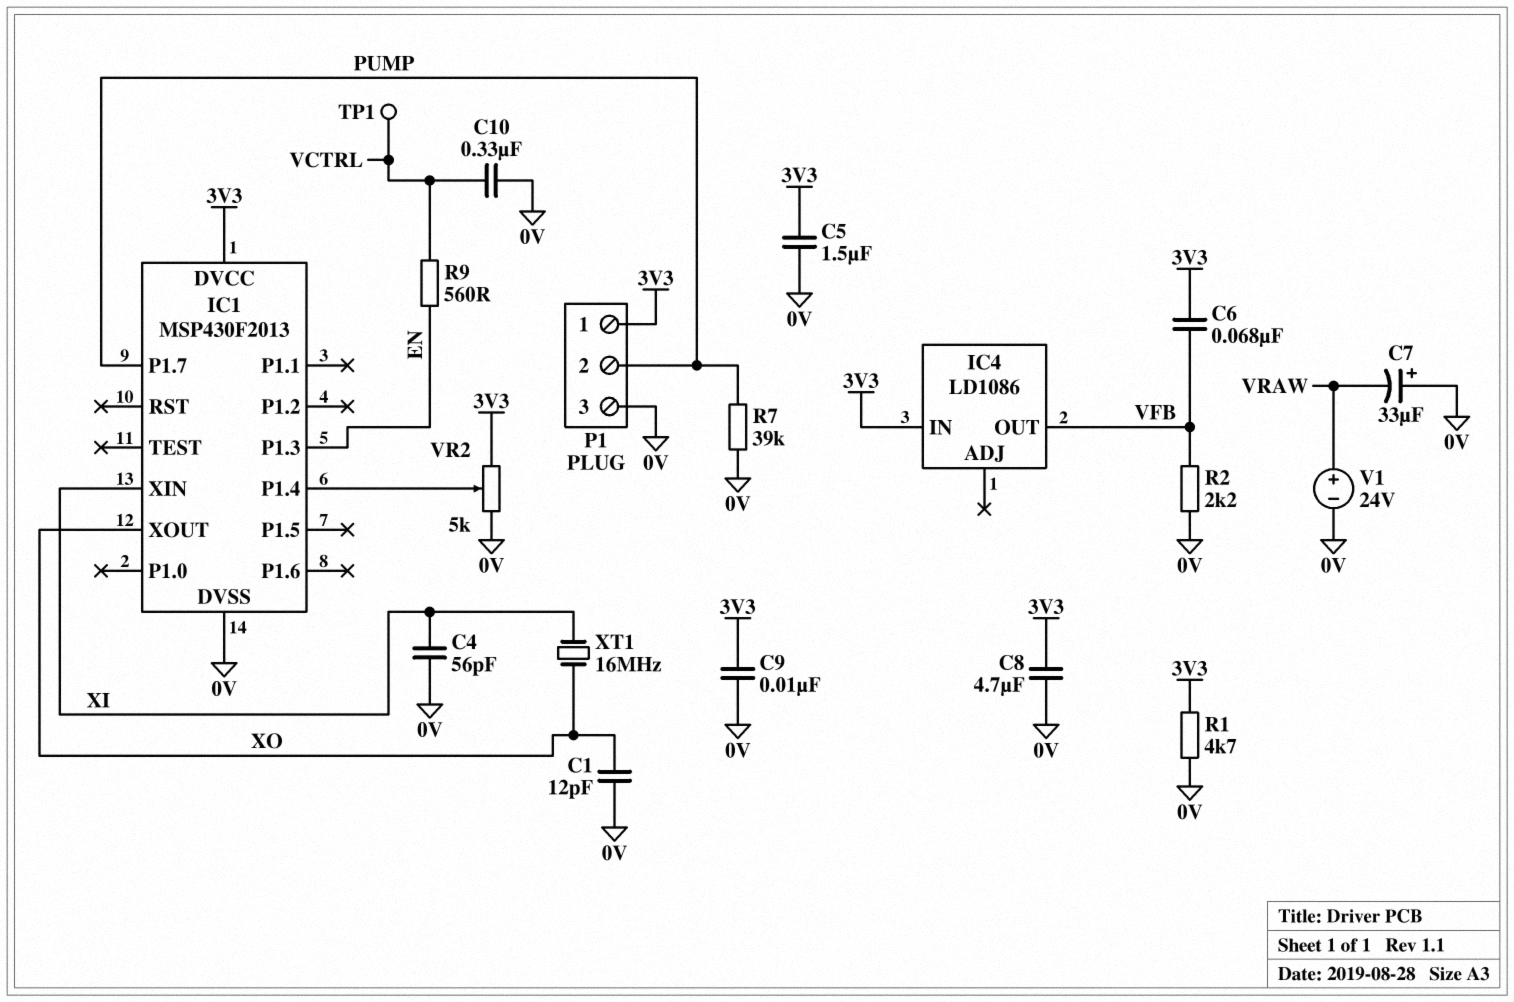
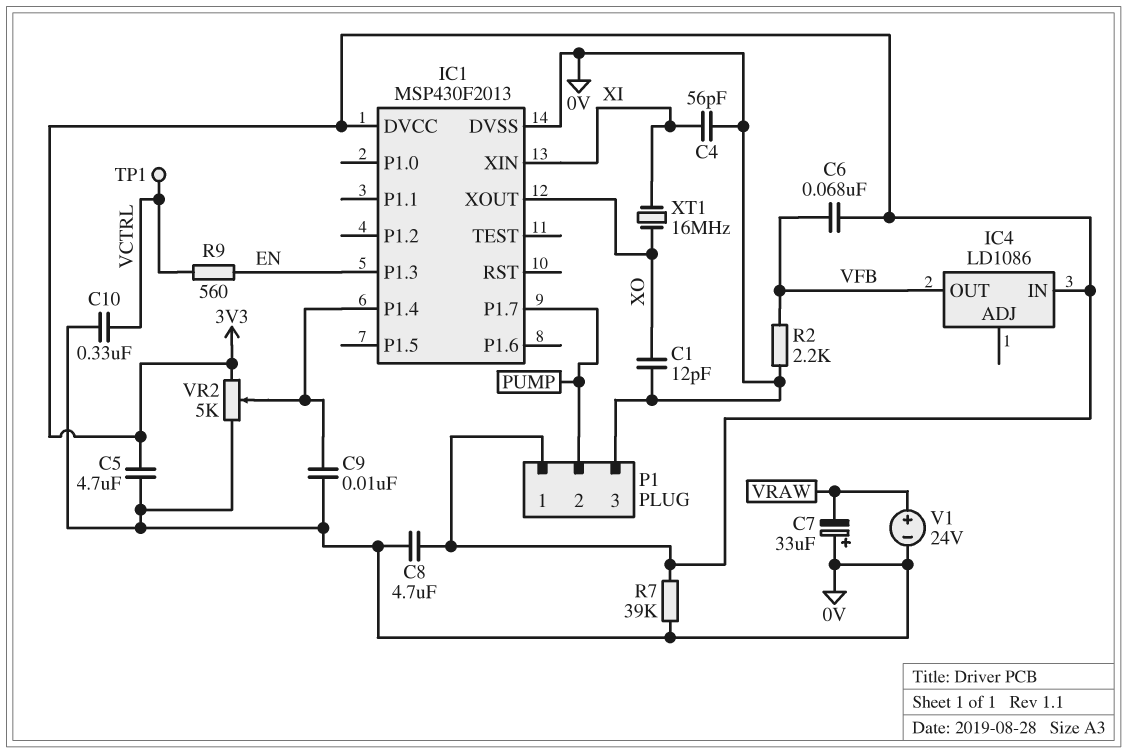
C5: 1.5uF (0V, 3V3) -> 4.7uF (0V, 3V3)
C9: 10nF (0V, 3V3) -> 10nF (0V, IC1/P1.4)
R1: 4.7k (0V, 3V3) -> none
R7: 39k (0V, PUMP) -> 39k (0V, 3V3)

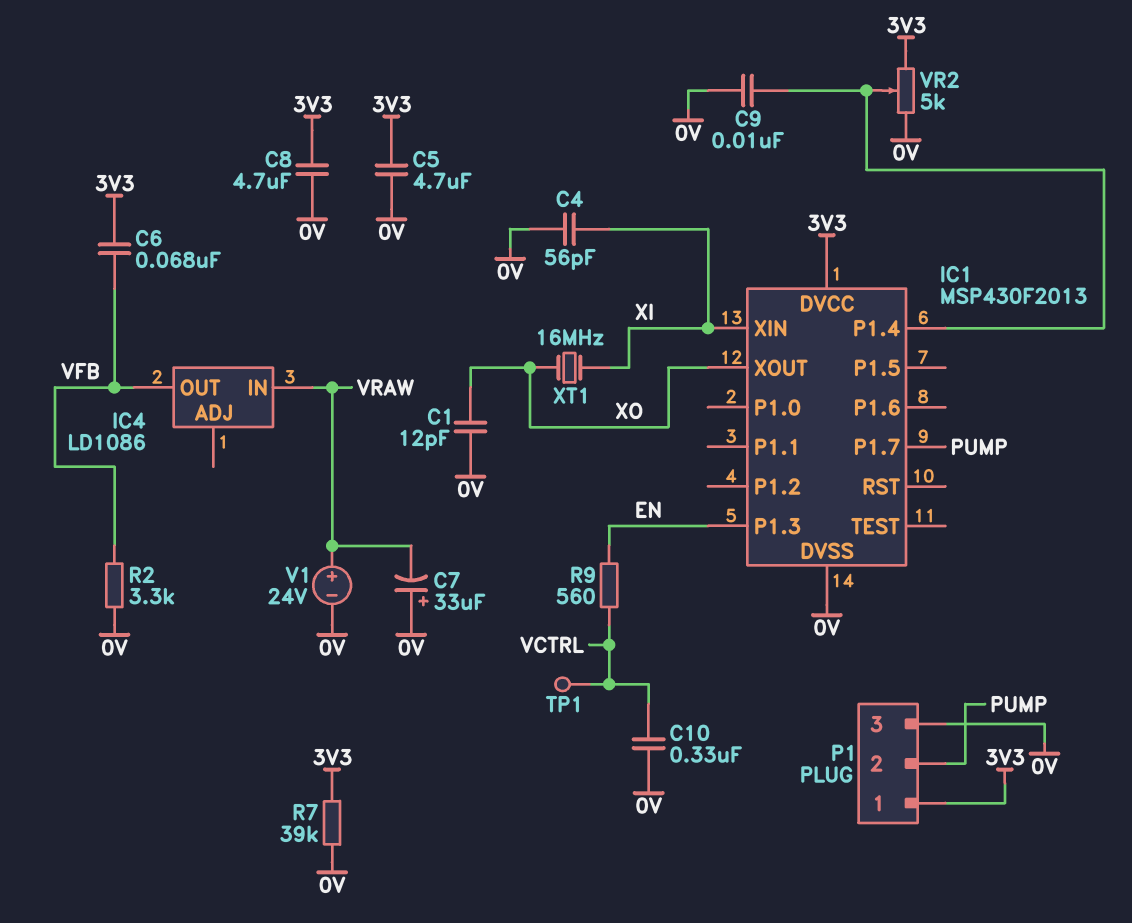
IC4 pin IN: 3V3 -> VRAW
R2: 2.2k (0V, VFB) -> 3.3k (0V, VFB)

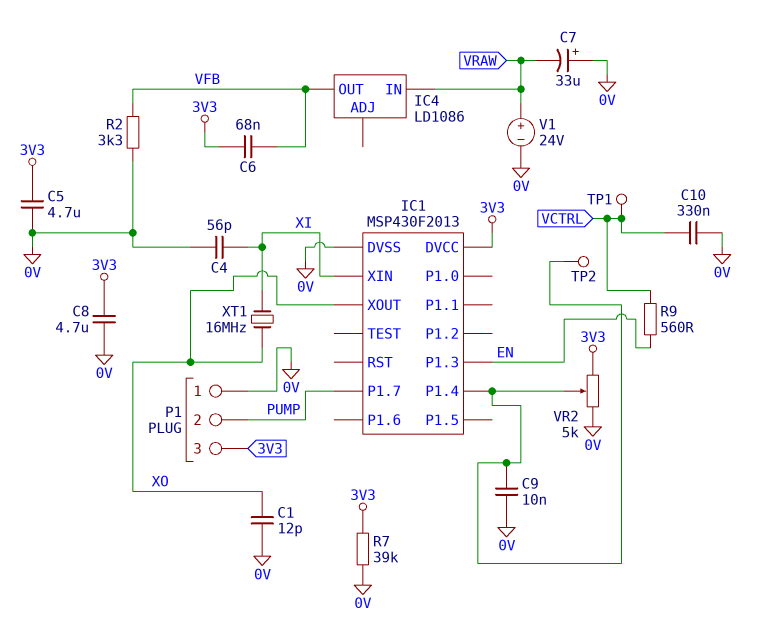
P1 pin 1: 3V3 -> 0V
P1 pin 3: 0V -> 3V3
TP2: none -> test point (IC1/P1.4)

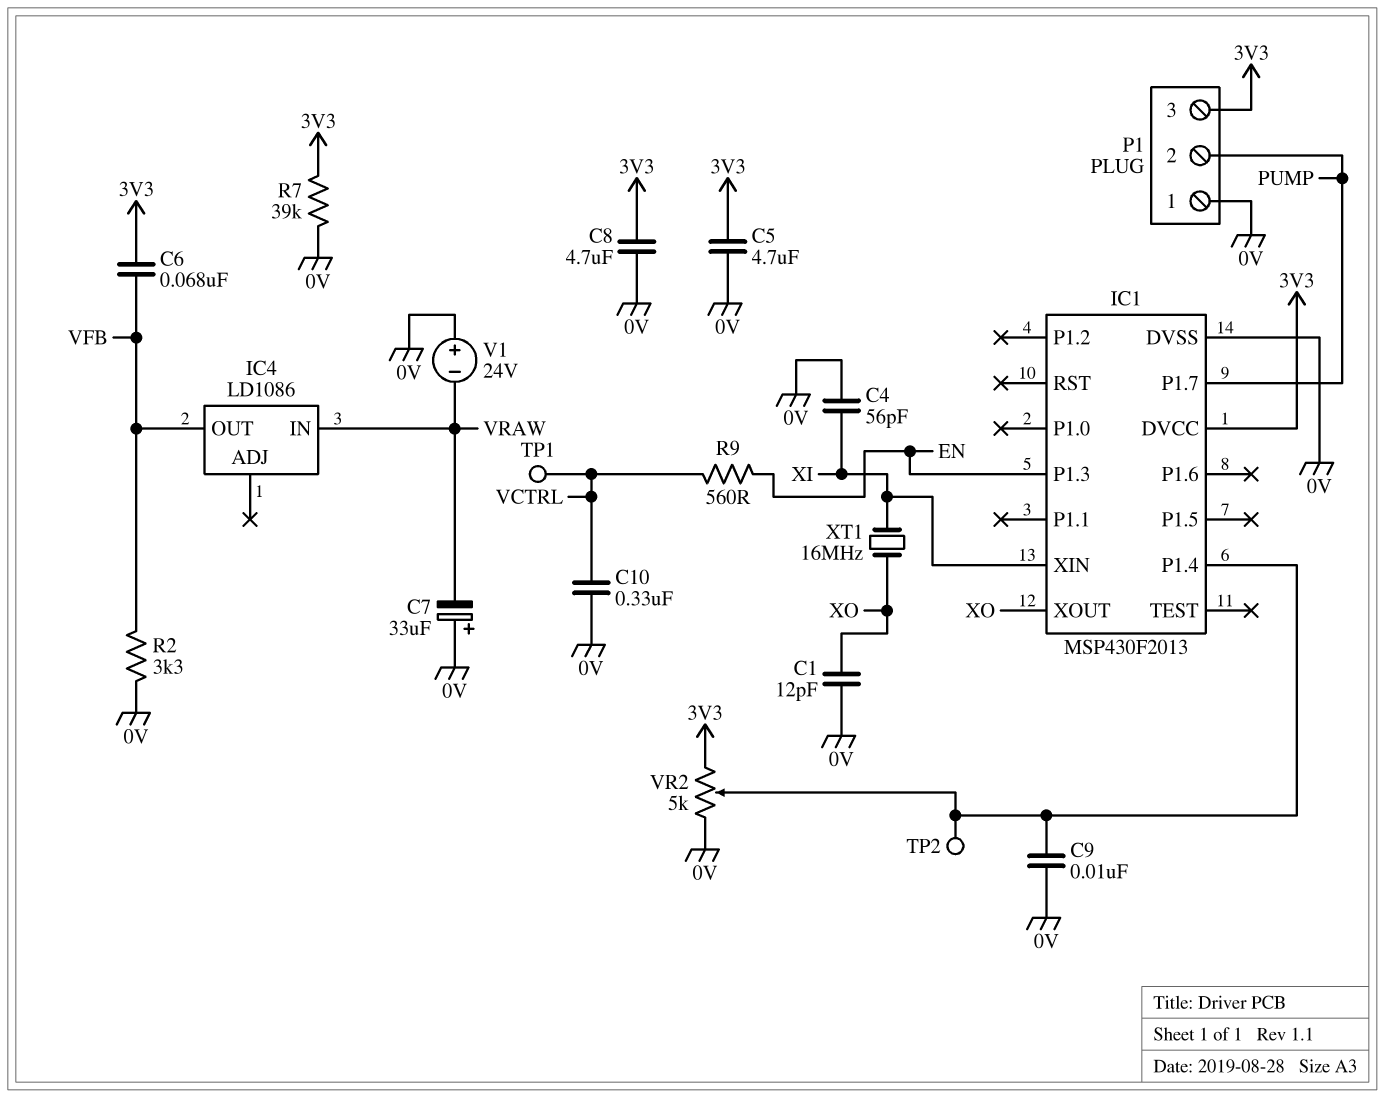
V1: 24V (plus VRAW, minus 0V) -> 24V (plus 0V, minus VRAW)

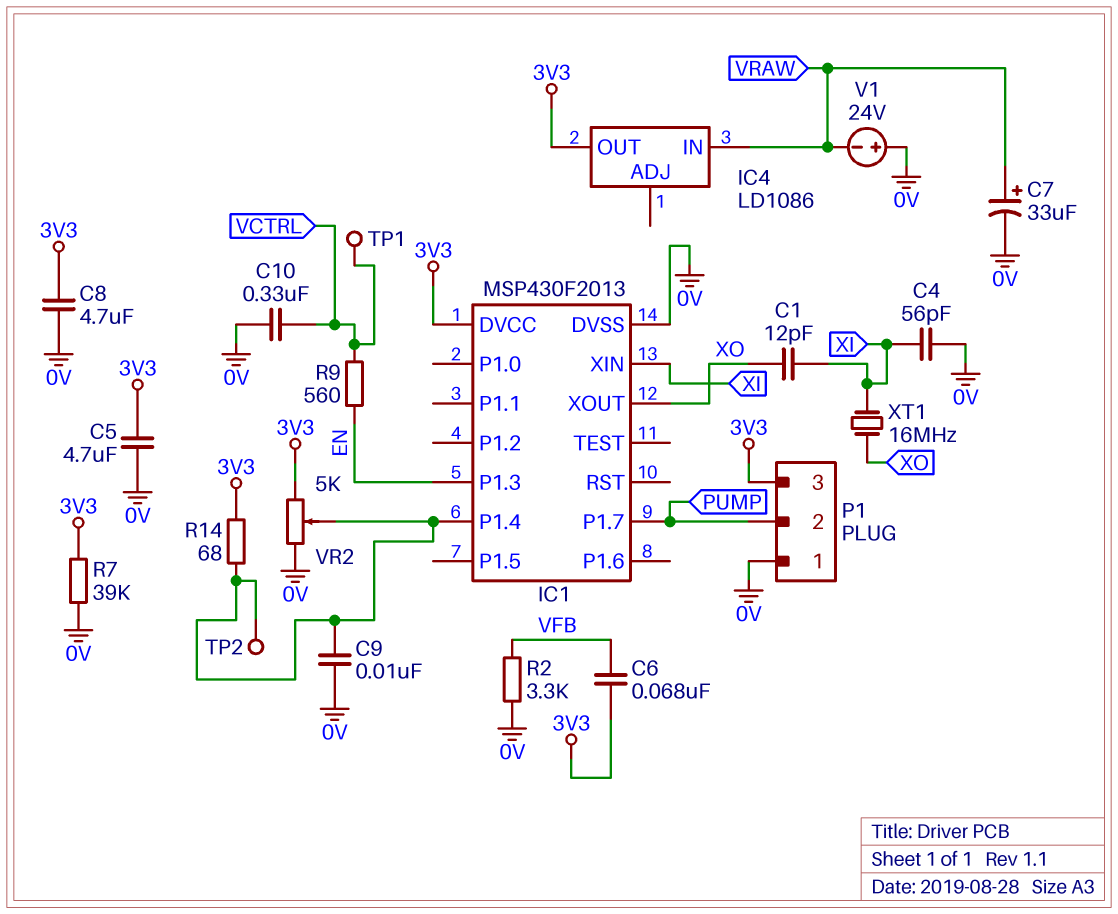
C1: 12pF (0V, XO) -> 12pF (XI, XO)
C7: 33uF (plus 0V, minus VRAW) -> 33uF (plus VRAW, minus 0V)
IC4 pin OUT: VFB -> 3V3
R14: none -> 68 (3V3, IC1/P1.4)

